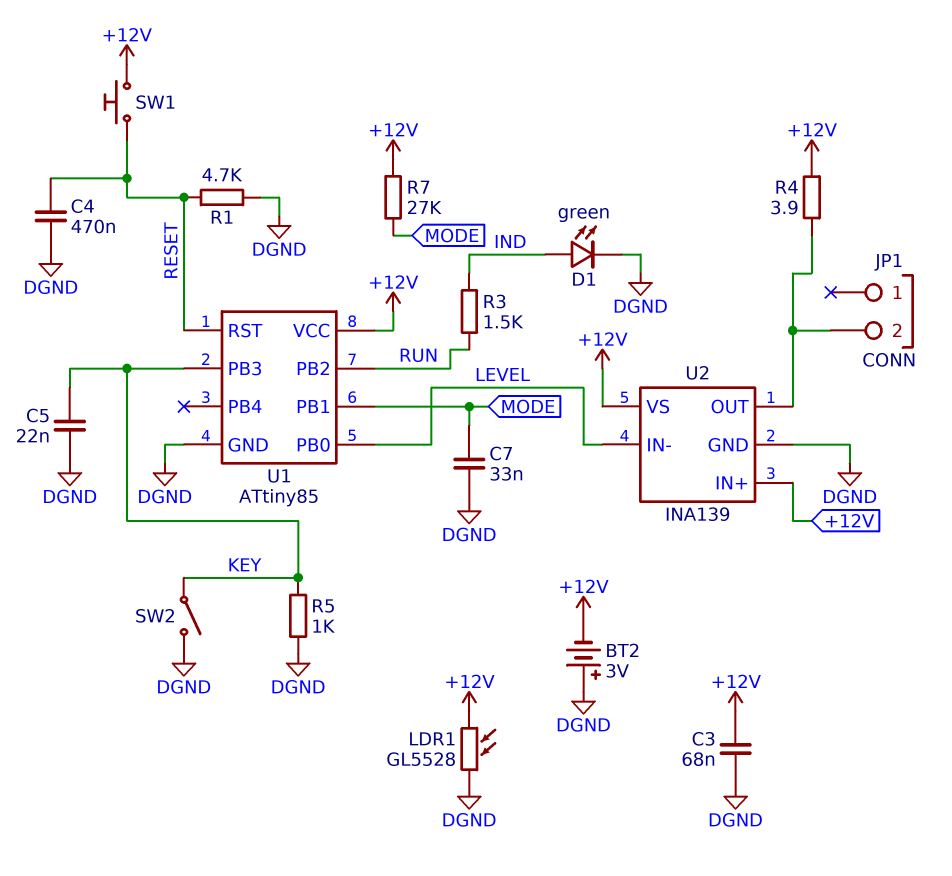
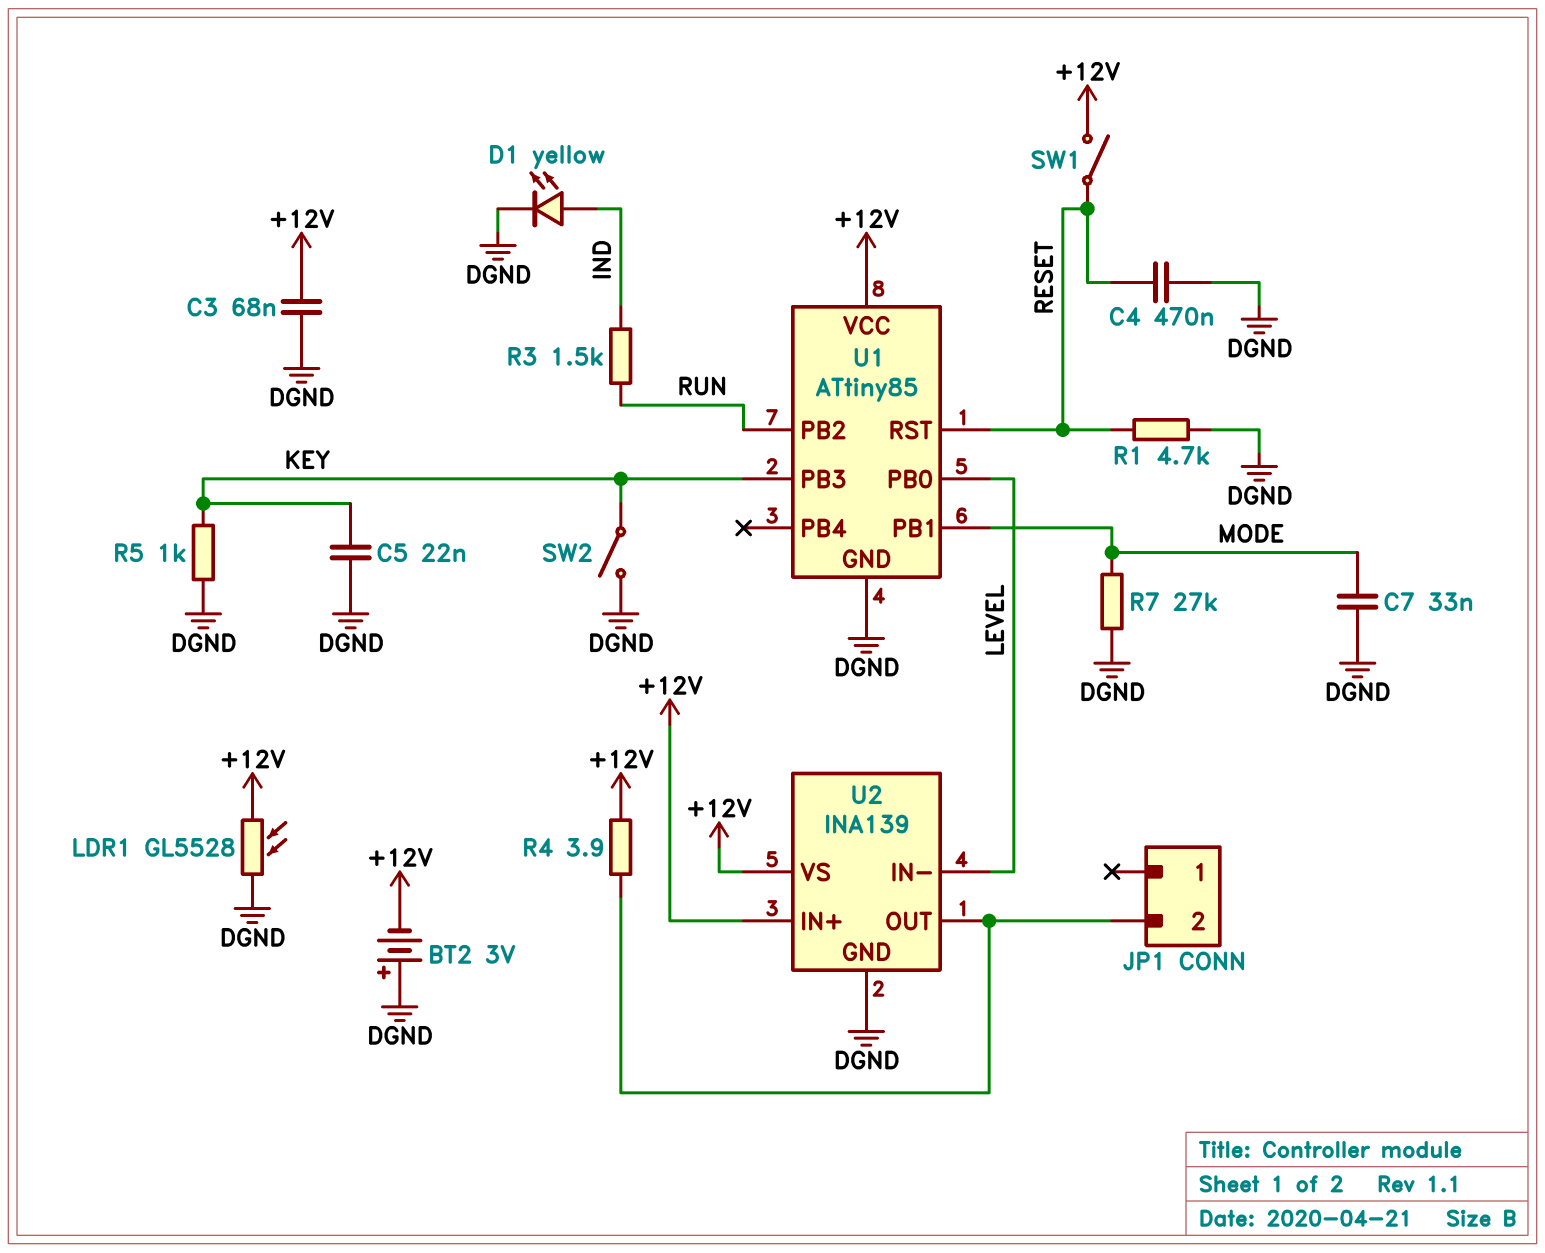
D1: LED green (A IND, K DGND) -> LED yellow (A IND, K DGND)
R7: 27k (+12V, MODE) -> 27k (DGND, MODE)
SW1: button (+12V, RESET) -> switch (+12V, RESET)

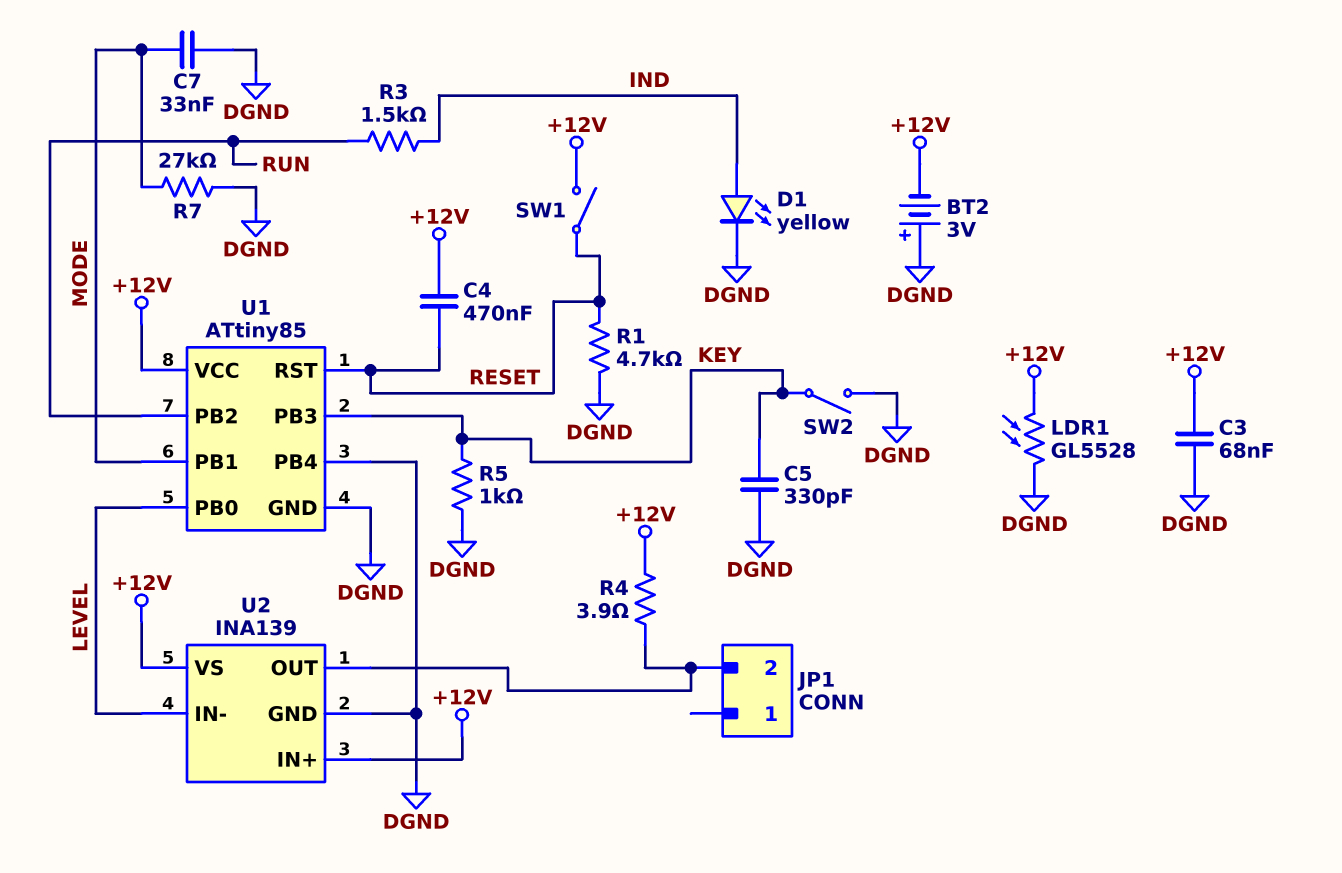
C4: 470nF (DGND, RESET) -> 470nF (+12V, RESET)
C5: 22nF (DGND, KEY) -> 330pF (DGND, KEY)
U1 pin PB4: none -> DGND

